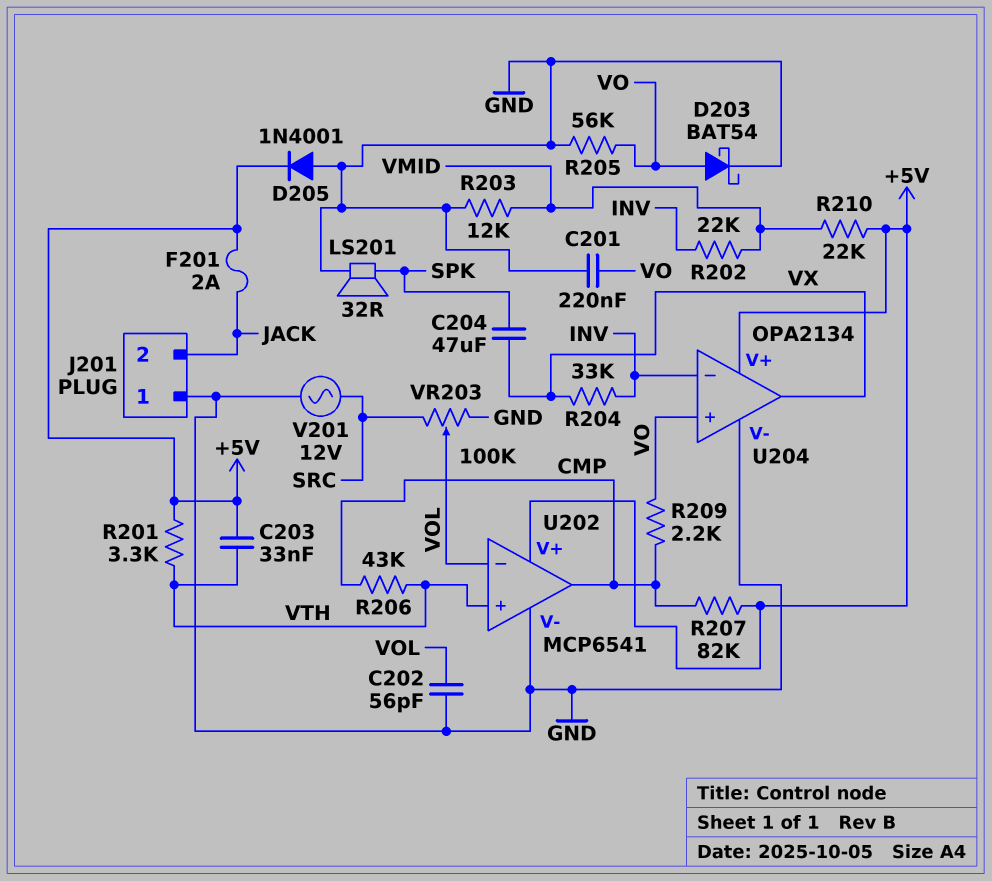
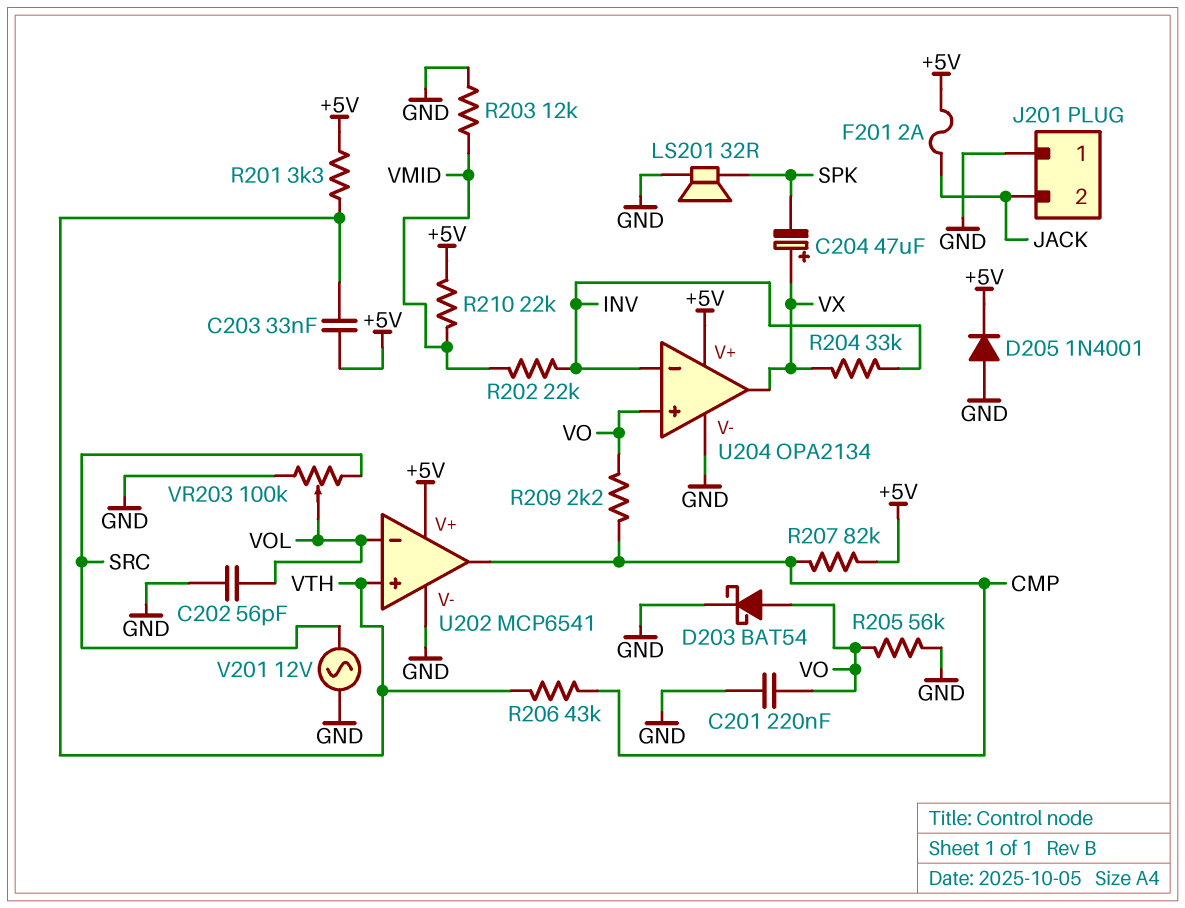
C204: 47uF (SPK, VX) -> 47uF (plus VX, minus SPK)

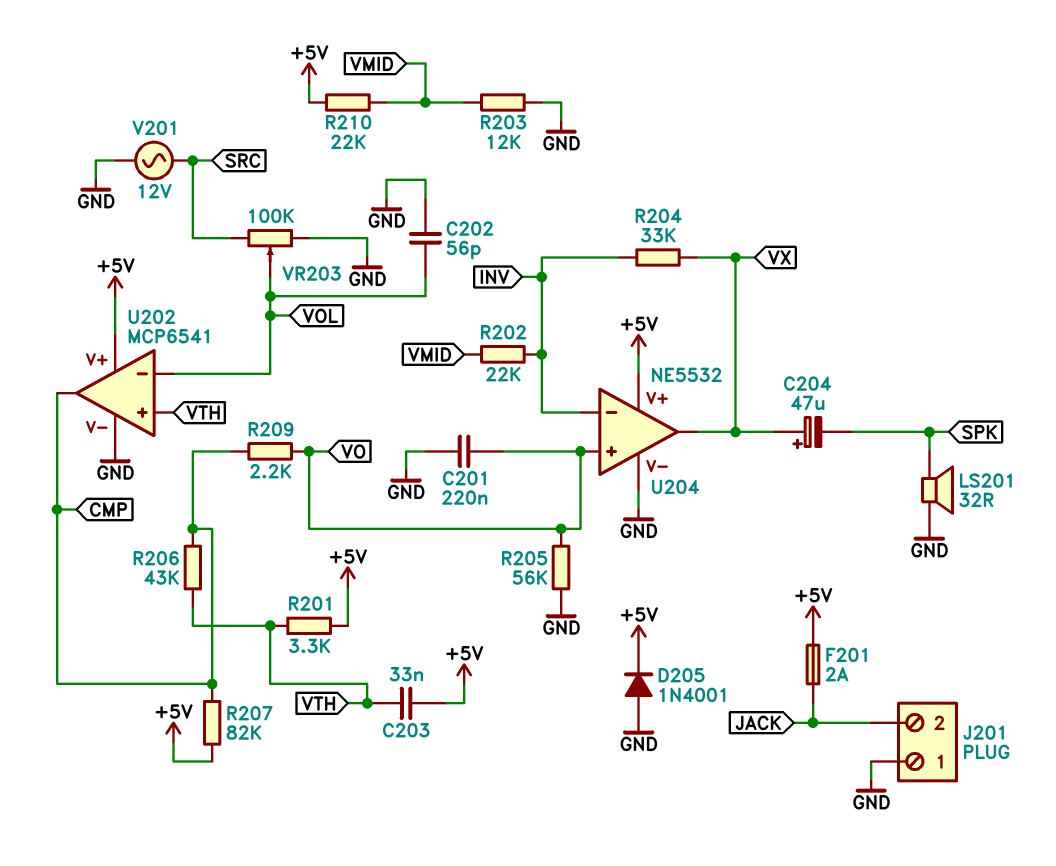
D203: schottky BAT54 (A VO, K GND) -> none
U204: OPA2134 -> NE5532

